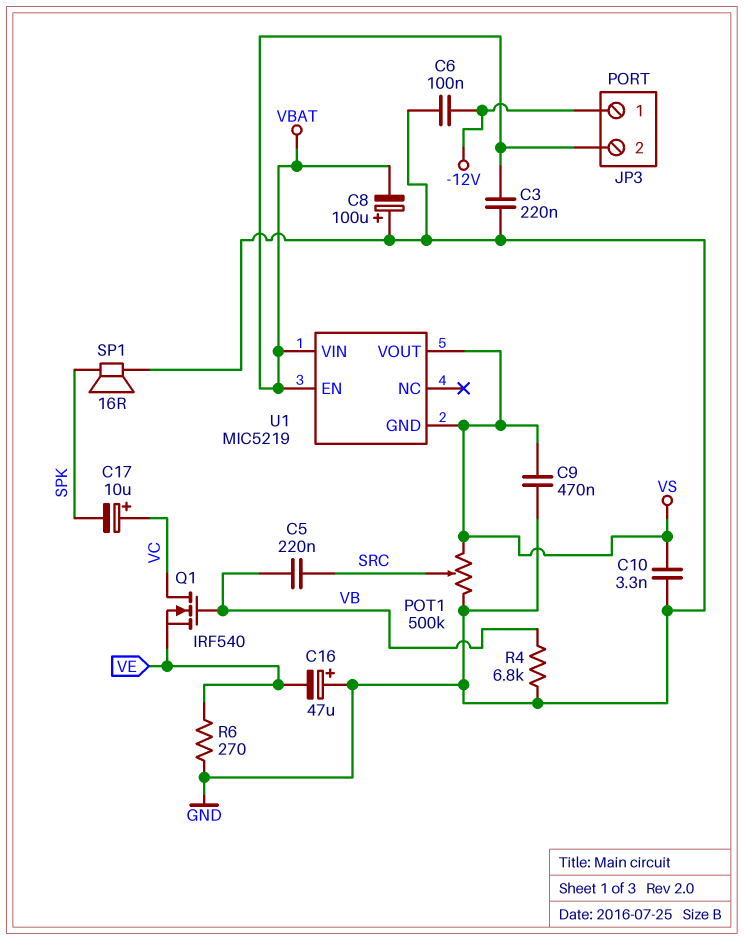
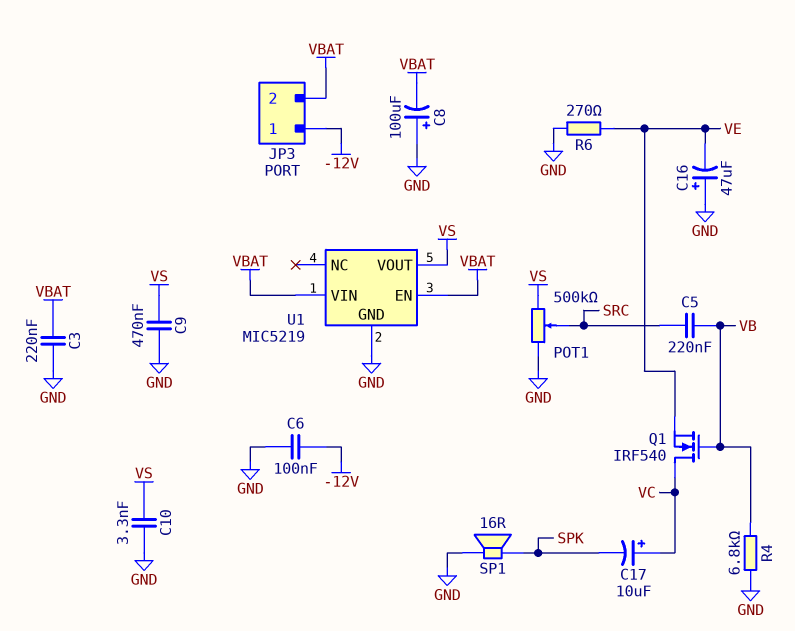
U1 pin GND: VS -> GND

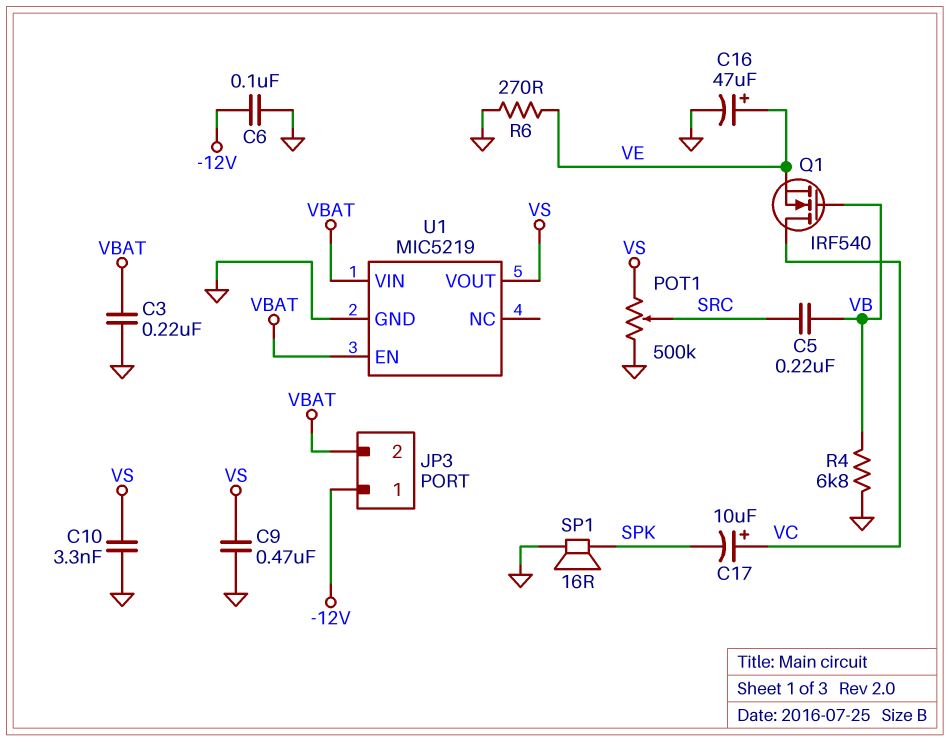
C8: 100uF (plus GND, minus VBAT) -> none
C16: 47uF (plus GND, minus VE) -> 47uF (plus VE, minus GND)

